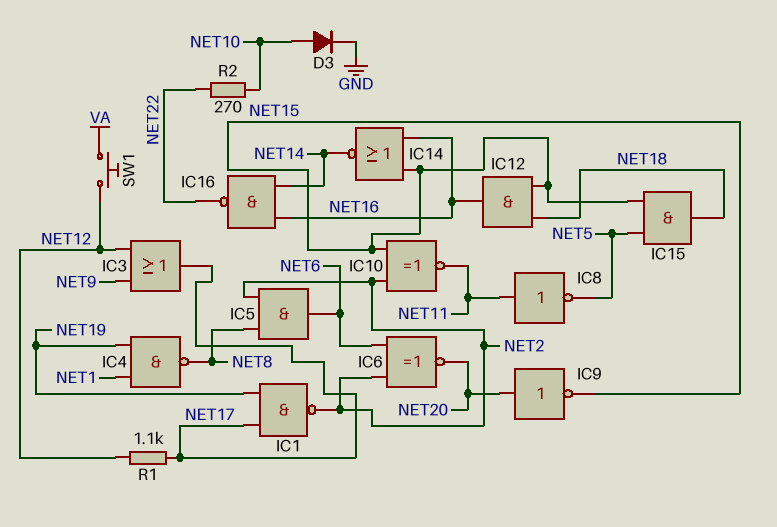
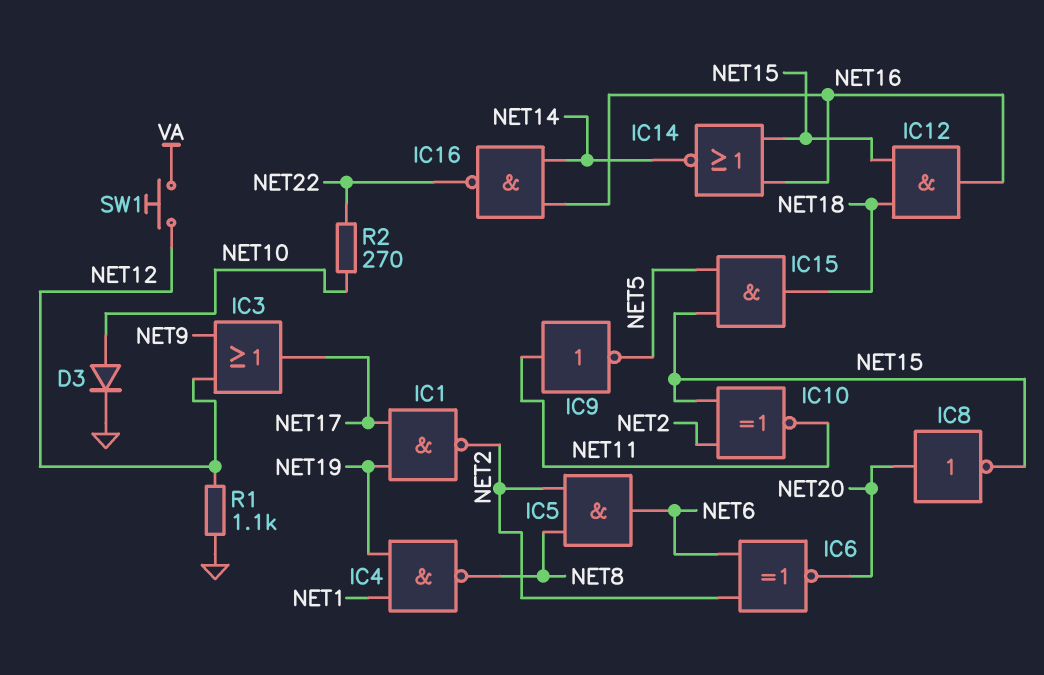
IC8: NOT (in NET11, out NET5) -> NOT (in NET20, out NET15)
IC9: NOT (in NET20, out NET15) -> NOT (in NET11, out NET5)
R1: 1.1k (NET12, NET17) -> 1.1k (GND, NET12)

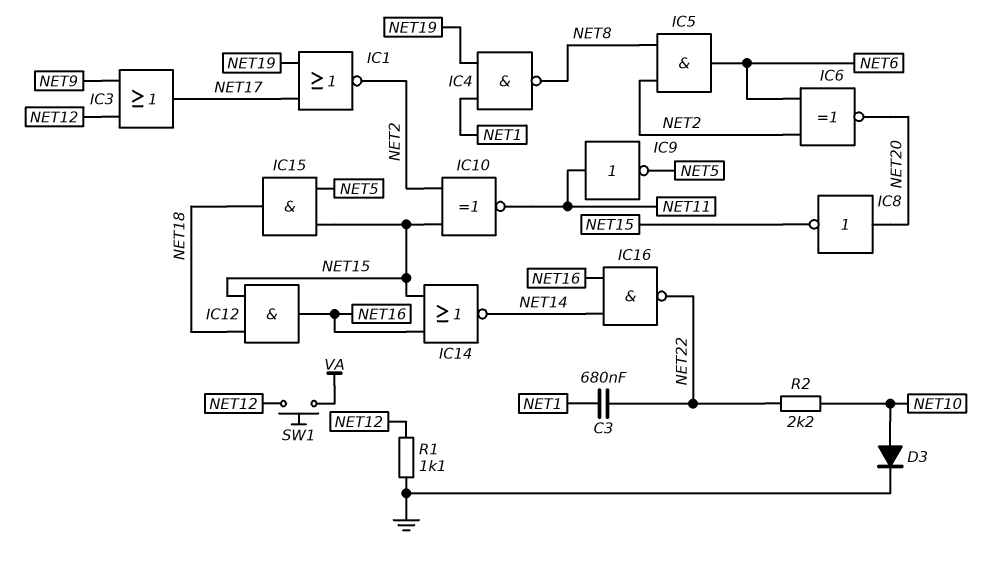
C3: none -> 680nF (NET1, NET22)
IC1: NAND (in NET17, in NET19, out NET2) -> NOR (in NET17, in NET19, out NET2)
R2: 270 (NET10, NET22) -> 2.2k (NET10, NET22)

